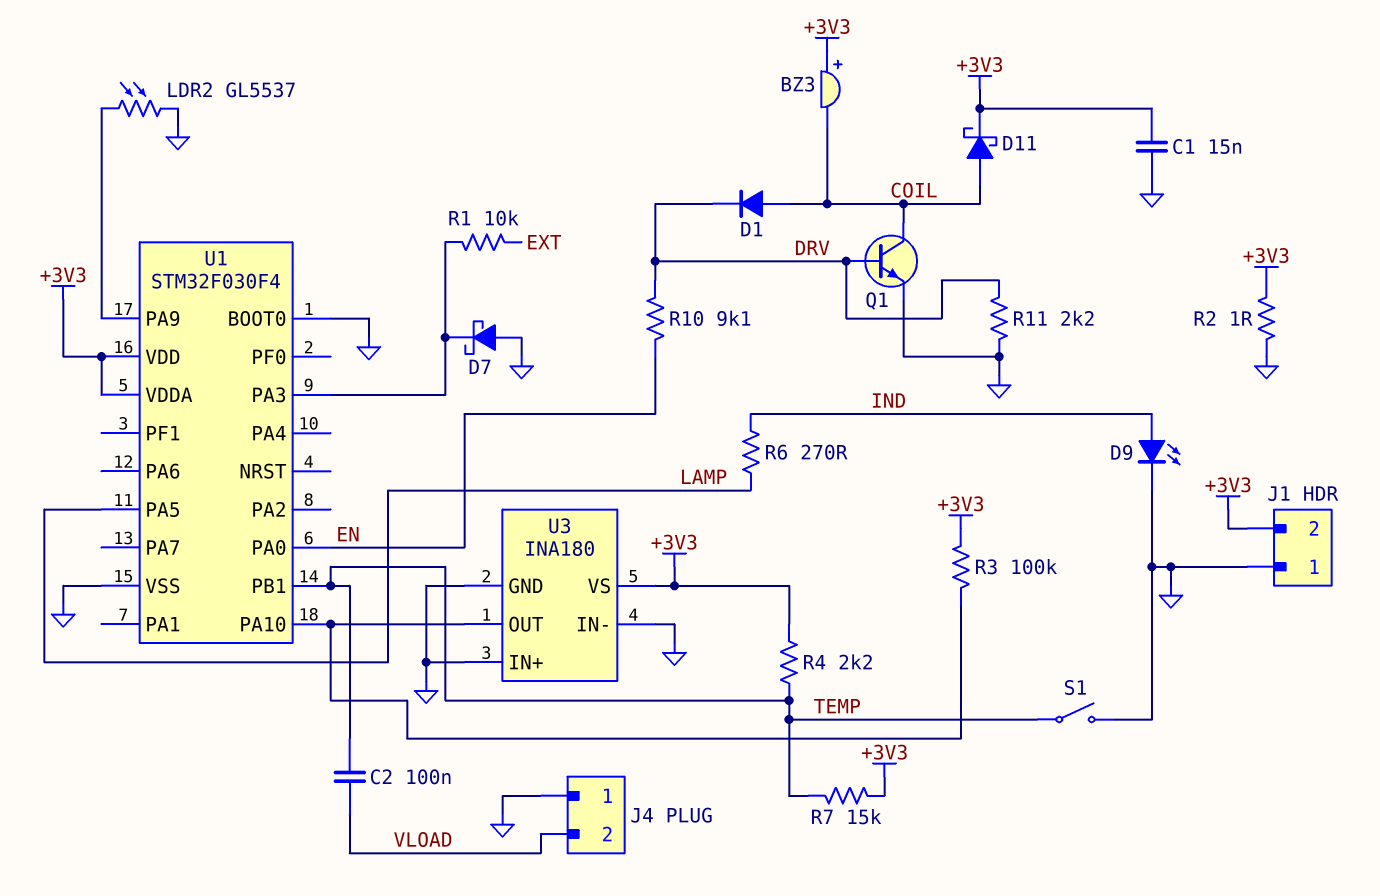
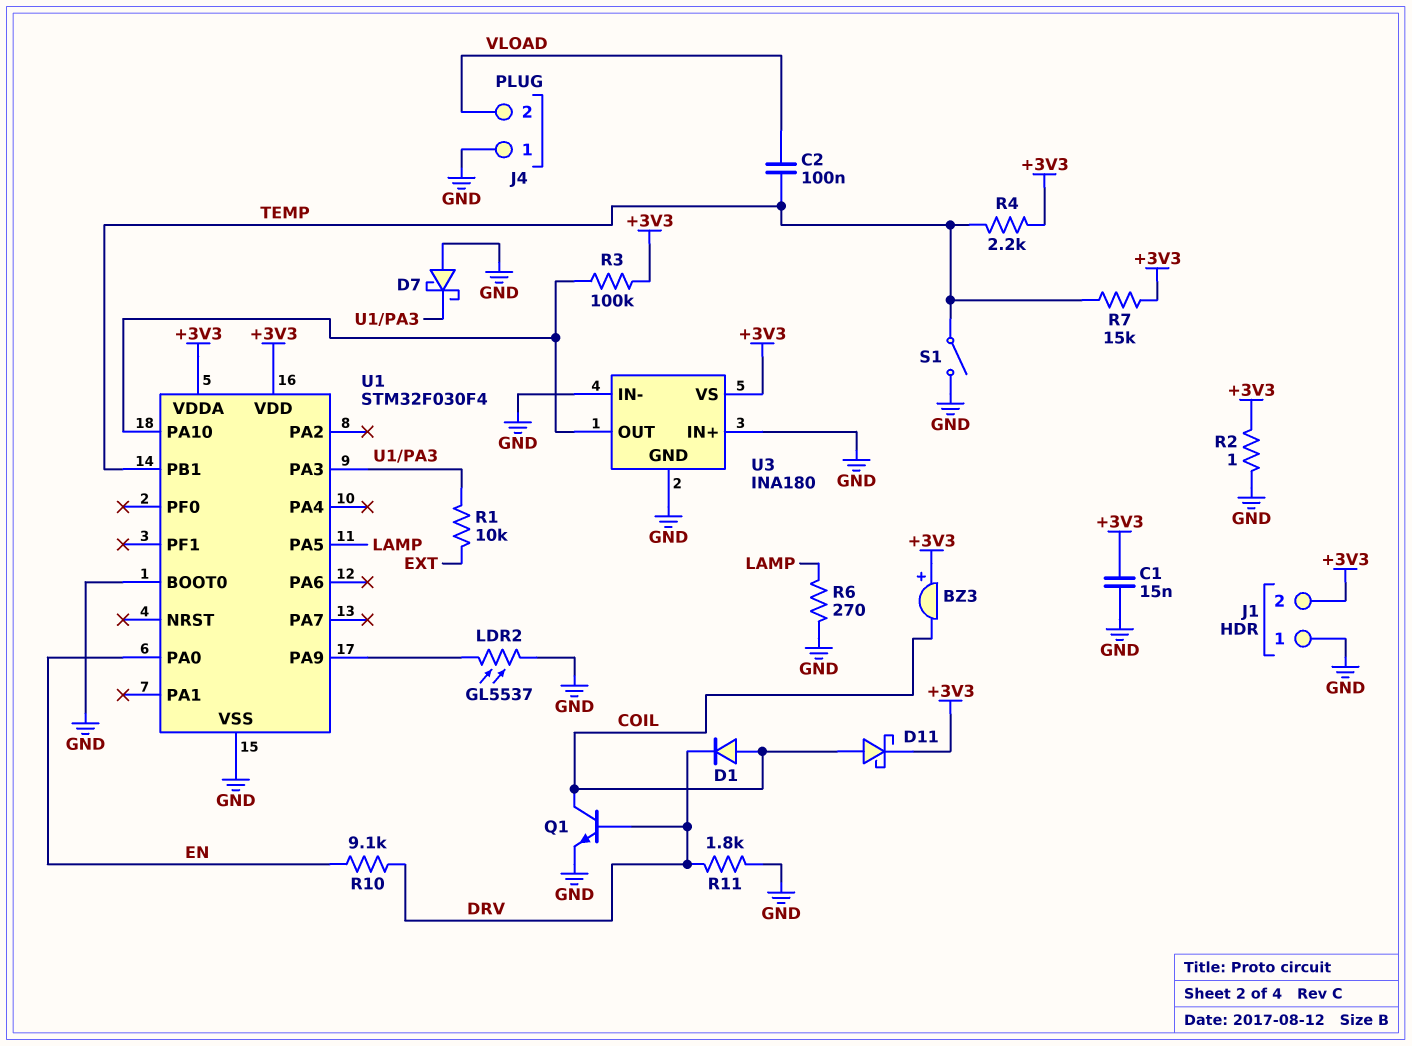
D9: LED (A IND, K GND) -> none
R6: 270 (IND, LAMP) -> 270 (GND, LAMP)
R11: 2.2k (DRV, GND) -> 1.8k (DRV, GND)

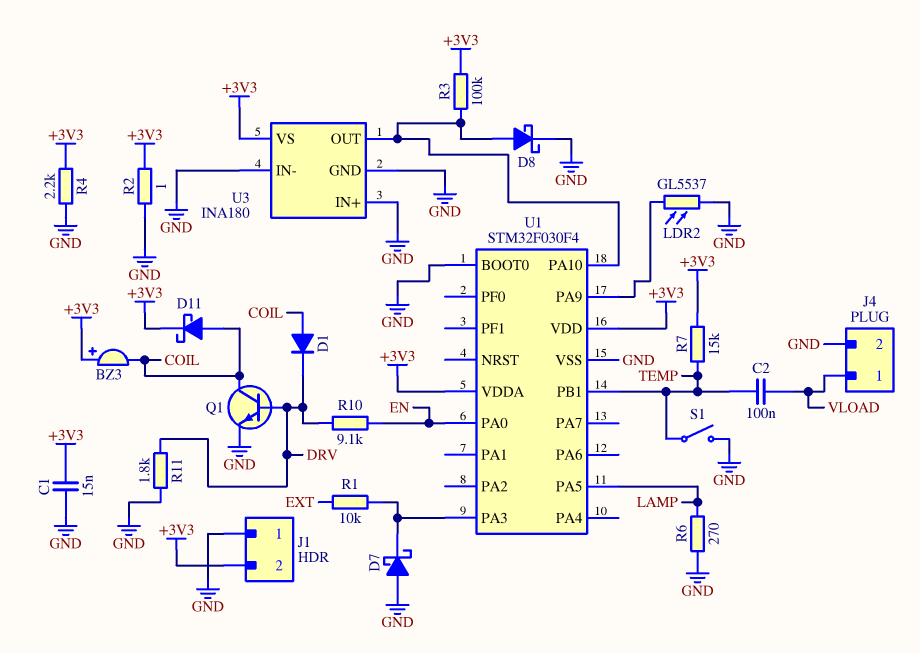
D8: none -> schottky (A U1/PA10, K GND)
J4 pin 1: GND -> VLOAD
J4 pin 2: VLOAD -> GND
R4: 2.2k (+3V3, TEMP) -> 2.2k (+3V3, GND)

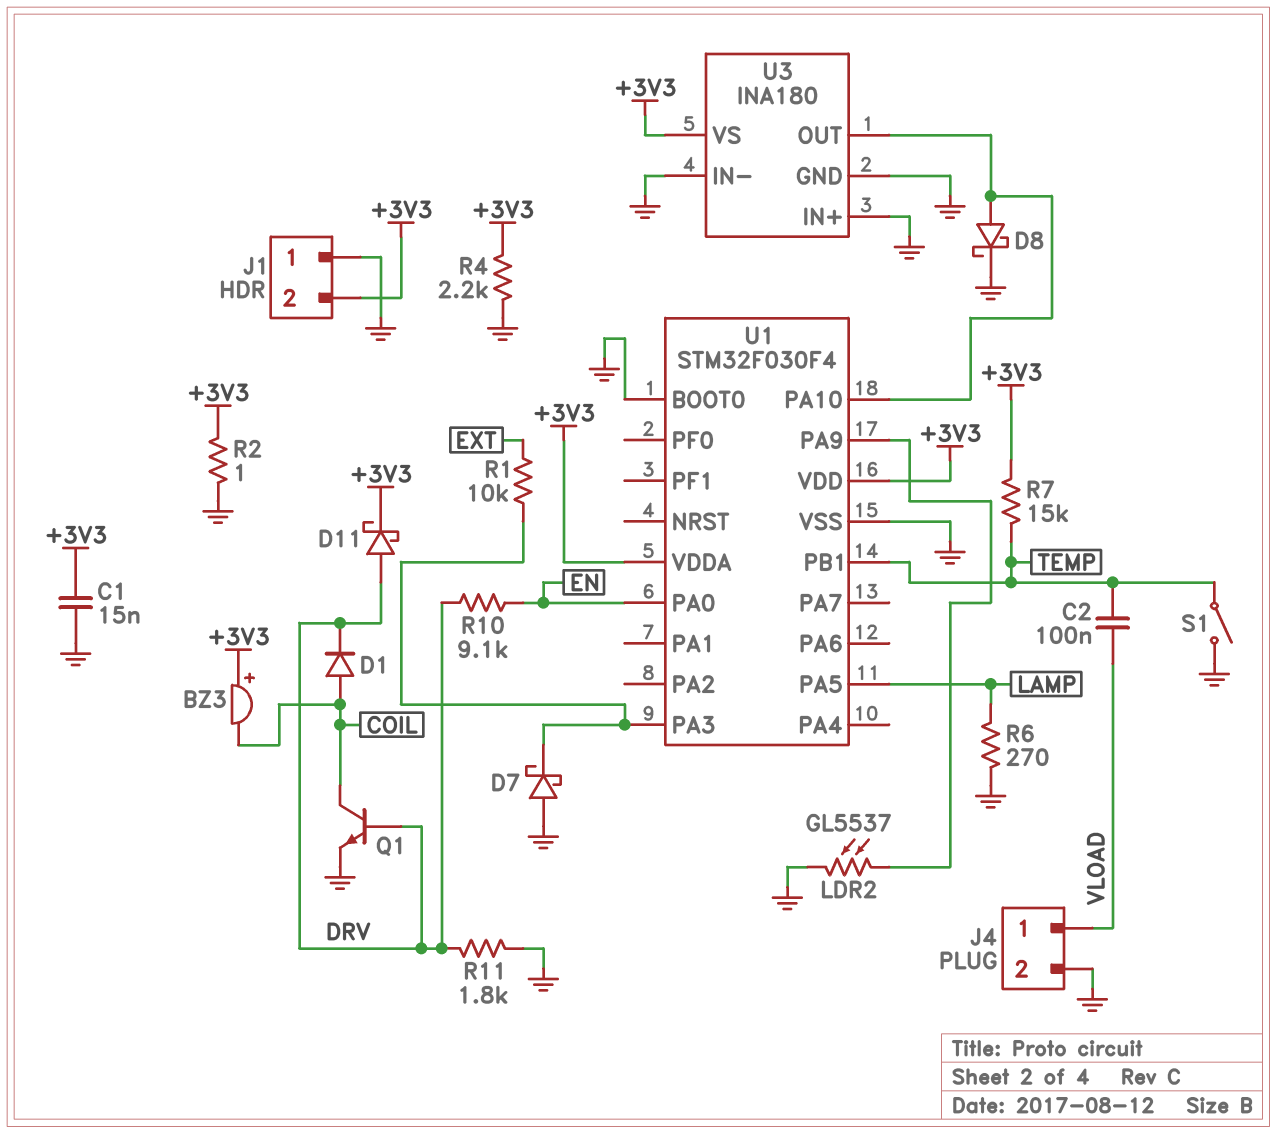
D11: schottky (A COIL, K +3V3) -> schottky (A DRV, K +3V3)
R3: 100k (+3V3, U1/PA10) -> none

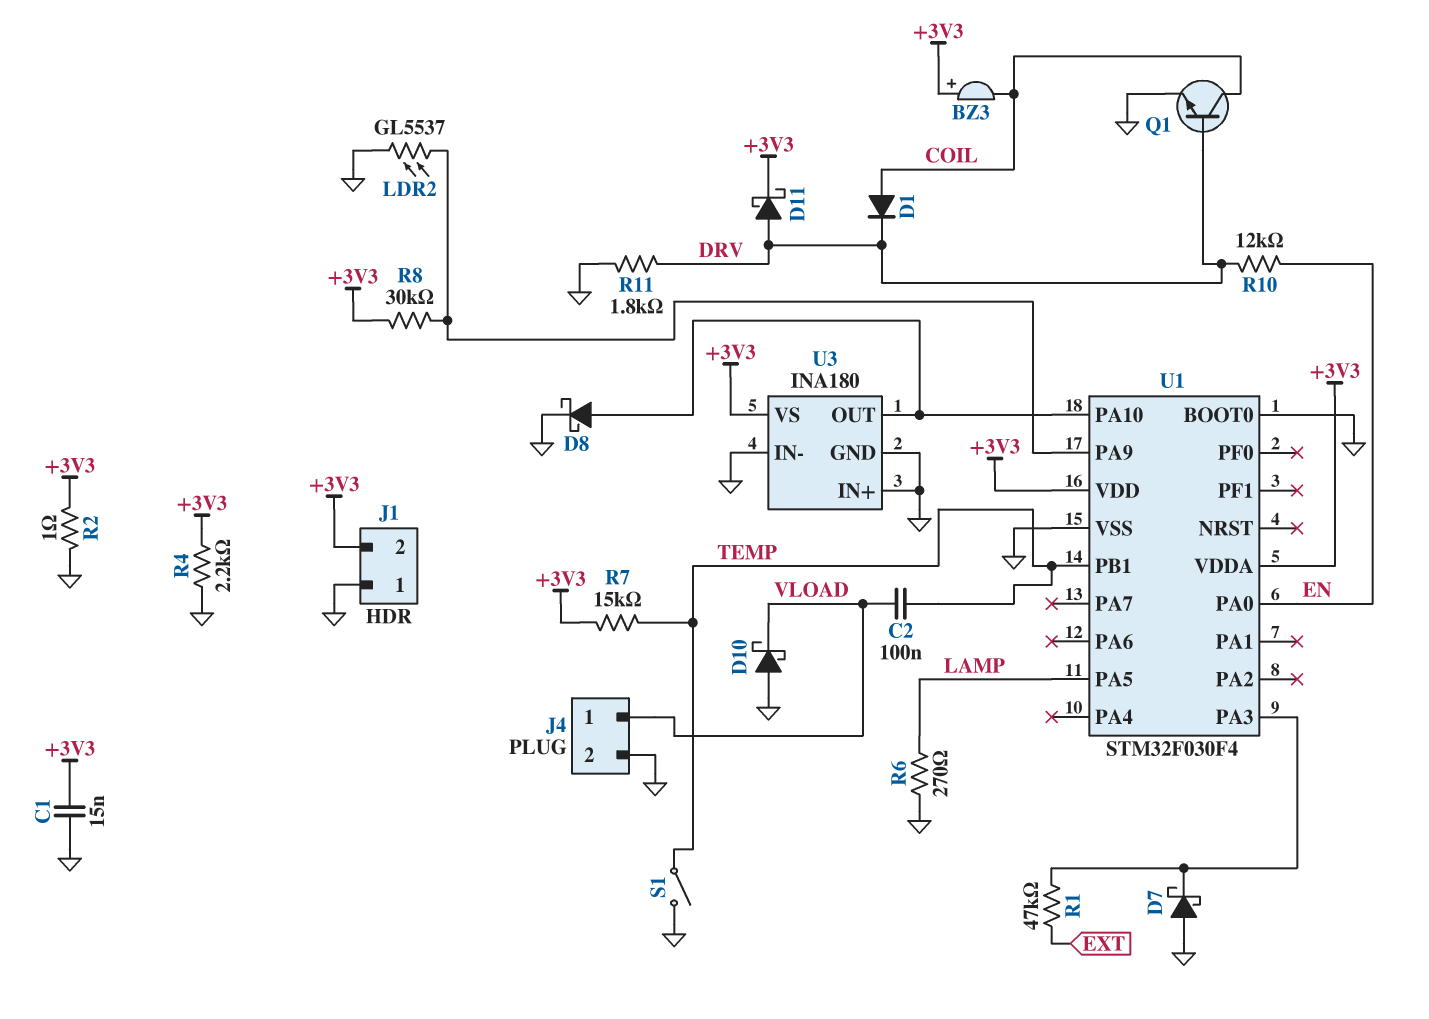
D10: none -> schottky (A GND, K VLOAD)
R1: 10k (EXT, U1/PA3) -> 47k (EXT, U1/PA3)
R8: none -> 30k (+3V3, U1/PA9)
R10: 9.1k (DRV, EN) -> 12k (DRV, EN)

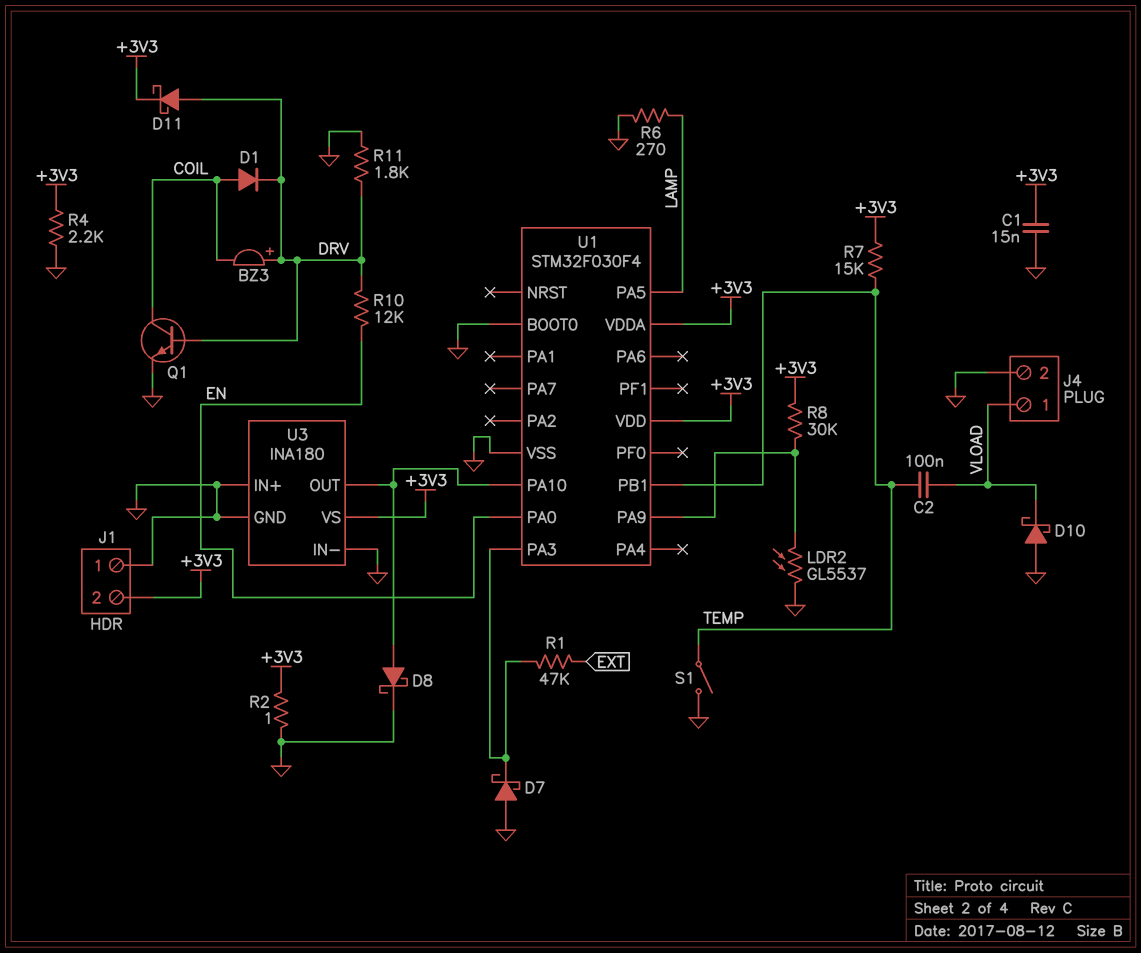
BZ3: buzzer (plus +3V3, minus COIL) -> buzzer (plus DRV, minus COIL)

